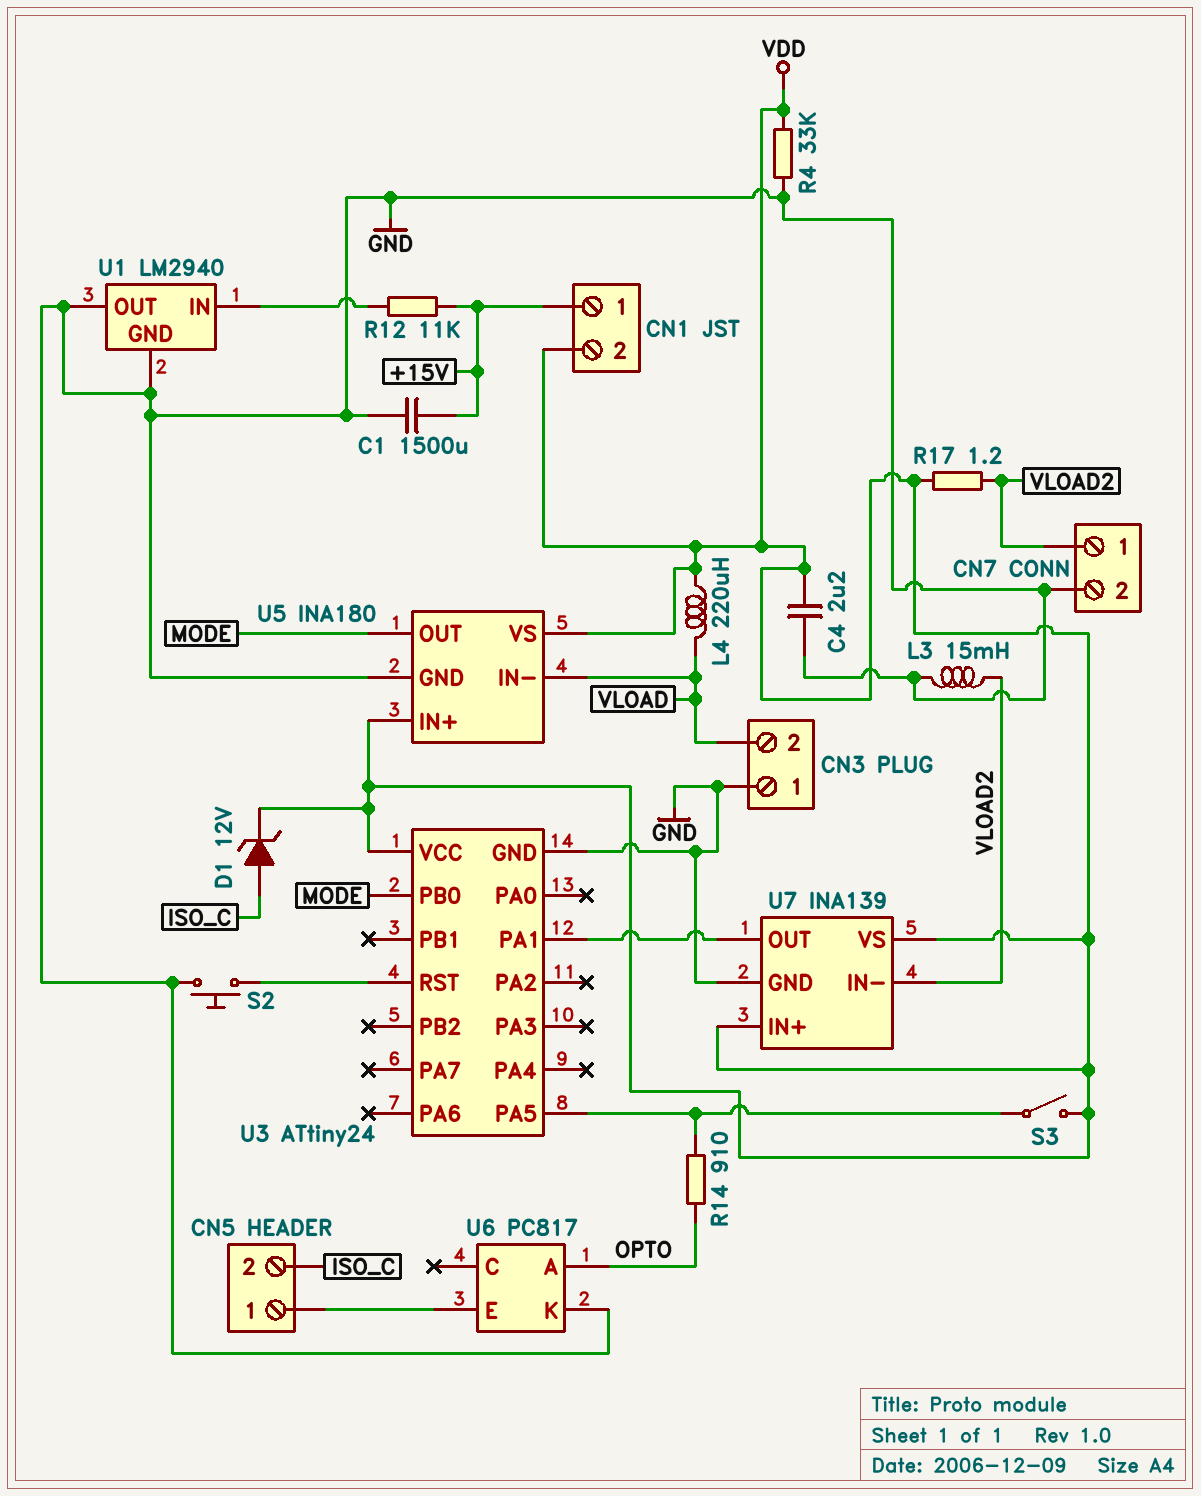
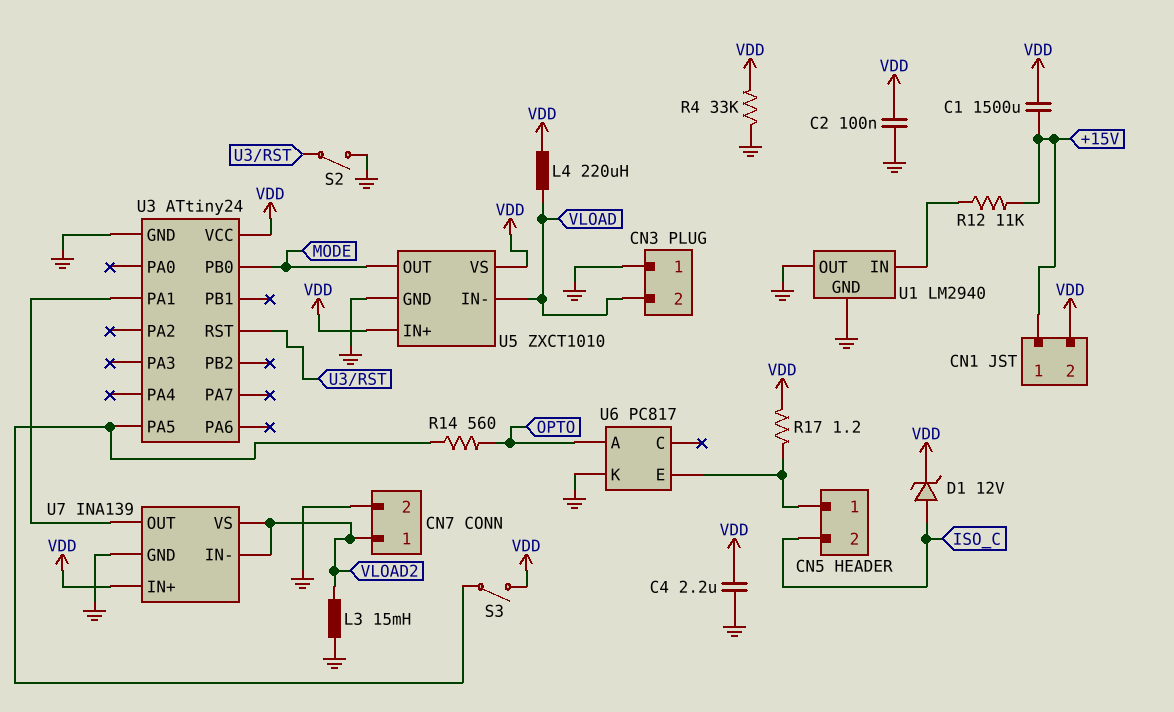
C1: 1500uF (+15V, GND) -> 1500uF (+15V, VDD)
C2: none -> 100nF (GND, VDD)
R14: 910 (OPTO, U3/PA5) -> 560 (OPTO, U3/PA5)
R17: 1.2 (VDD, VLOAD2) -> 1.2 (CN5/1, VDD)
S2: button (GND, U3/RST) -> switch (GND, U3/RST)
U5: INA180 -> ZXCT1010
U7 pin VS: VDD -> VLOAD2

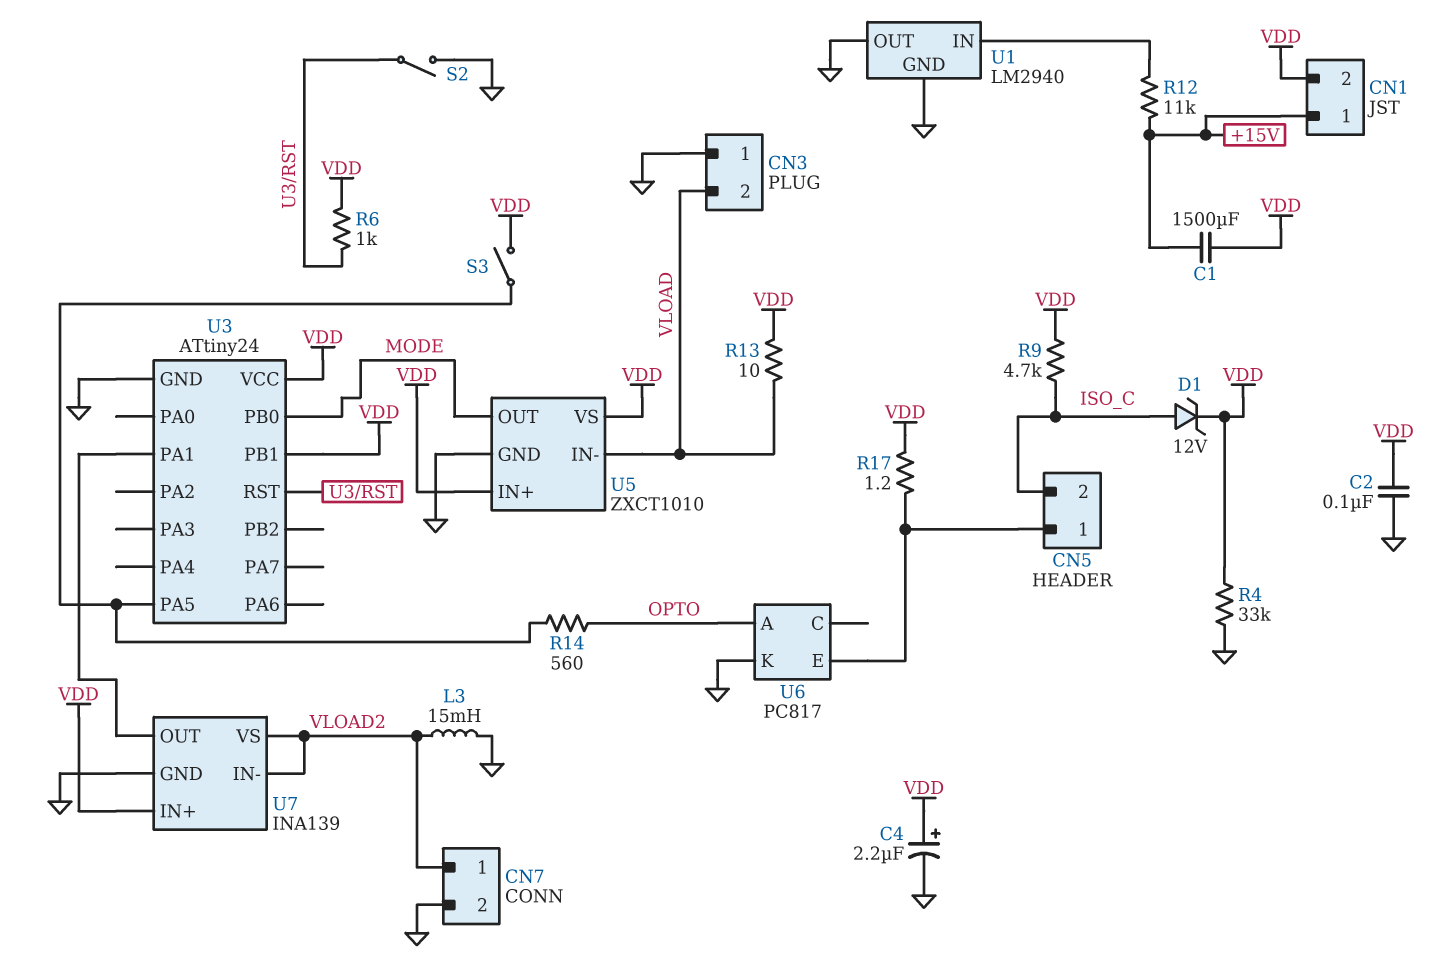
C4: 2.2uF (GND, VDD) -> 2.2uF (plus VDD, minus GND)
L4: 220uH (VDD, VLOAD) -> none
R6: none -> 1k (U3/RST, VDD)
R9: none -> 4.7k (ISO_C, VDD)
R13: none -> 10 (VDD, VLOAD)
U3 pin PB1: none -> VDD

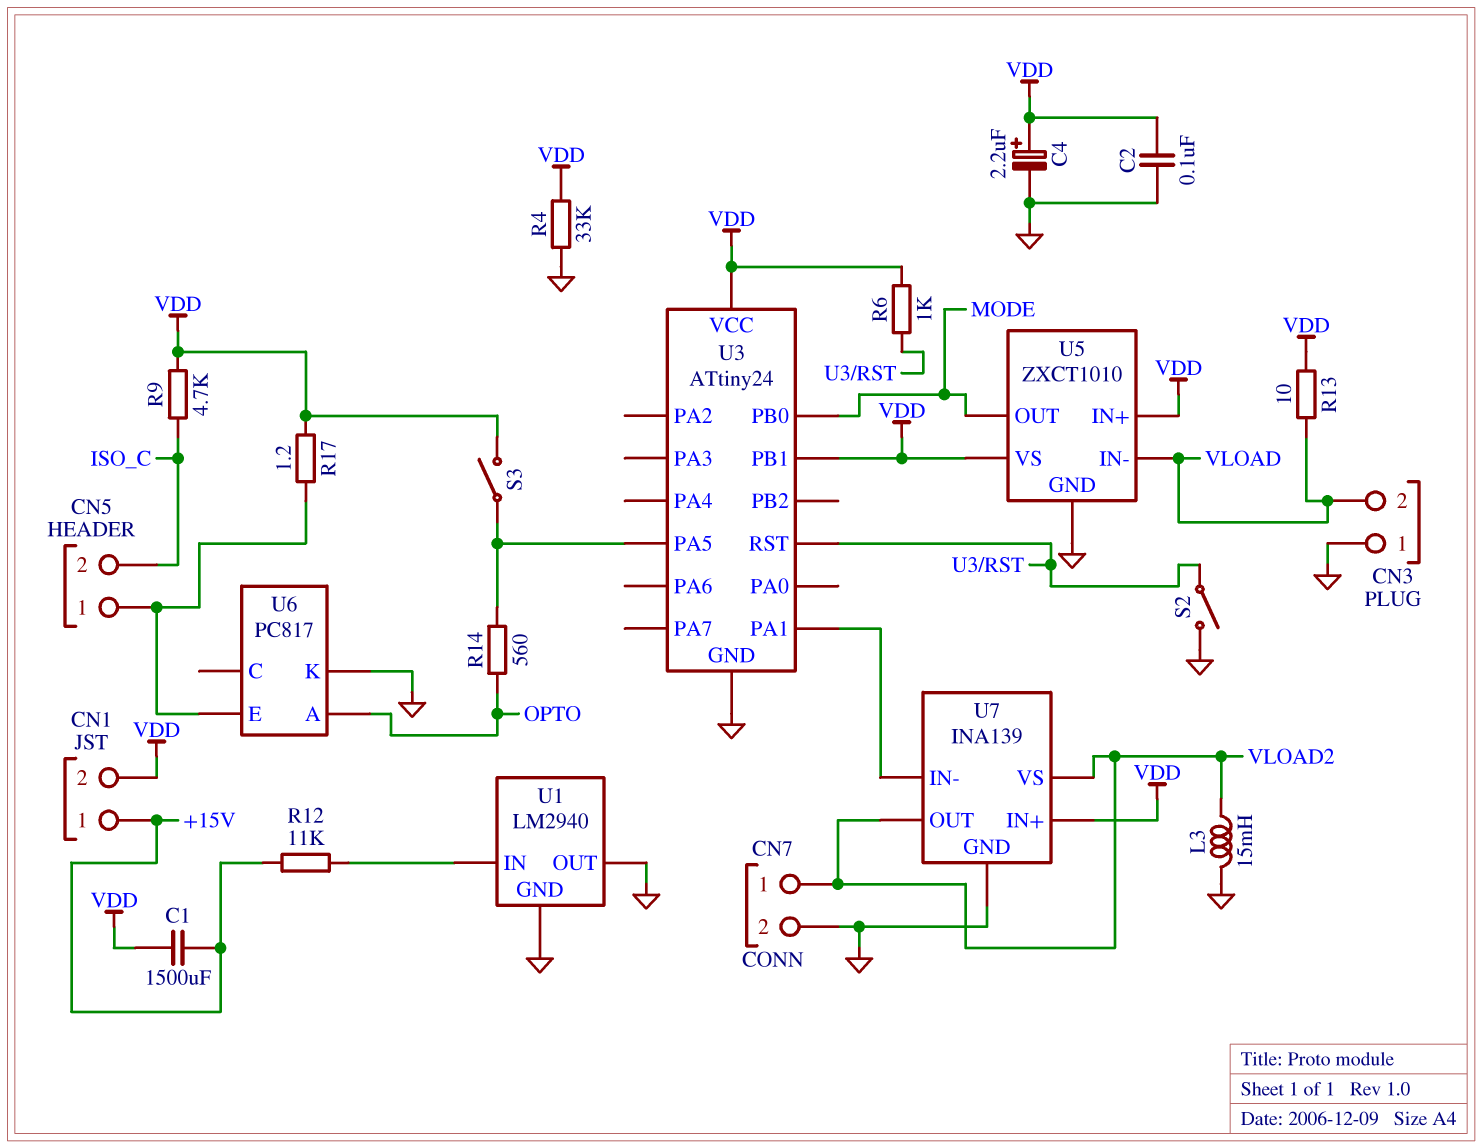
D1: zener 12V (A ISO_C, K VDD) -> none
U7 pin IN-: VLOAD2 -> U3/PA1
U7 pin OUT: U3/PA1 -> VLOAD2

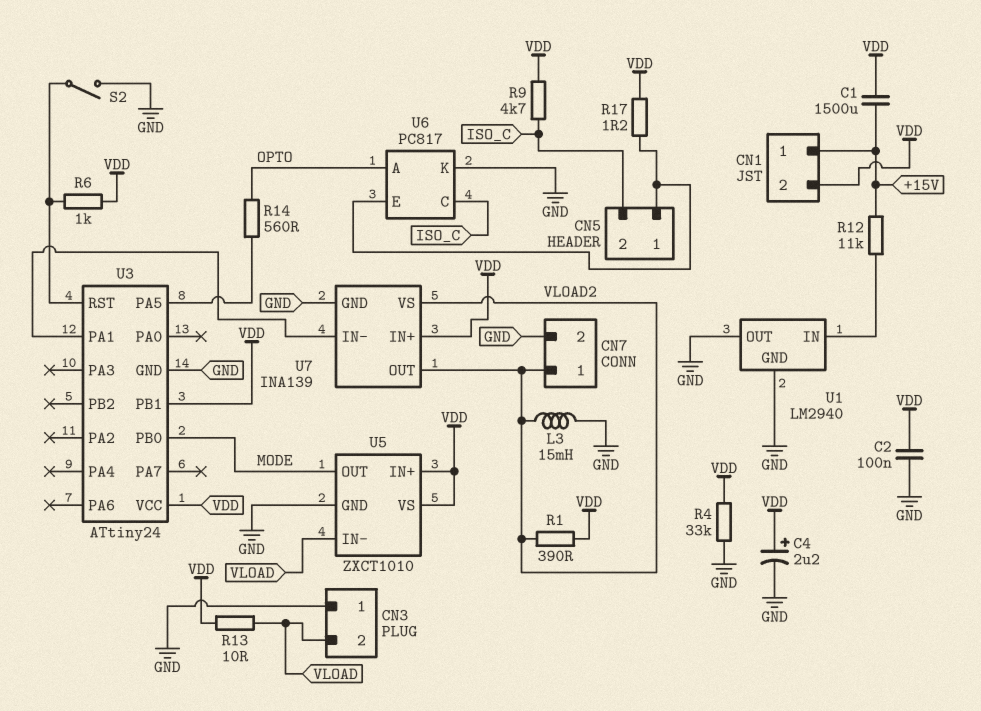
R1: none -> 390 (VDD, VLOAD2)
S3: switch (U3/PA5, VDD) -> none
U6 pin C: none -> ISO_C

